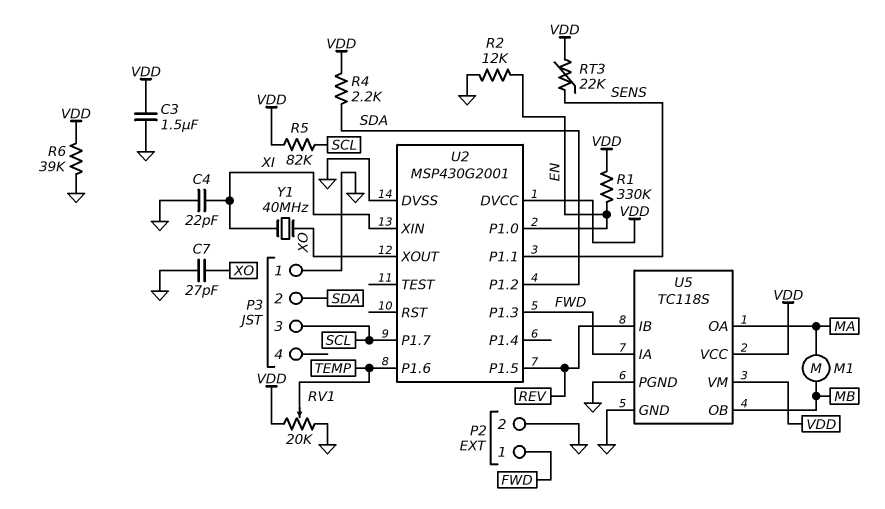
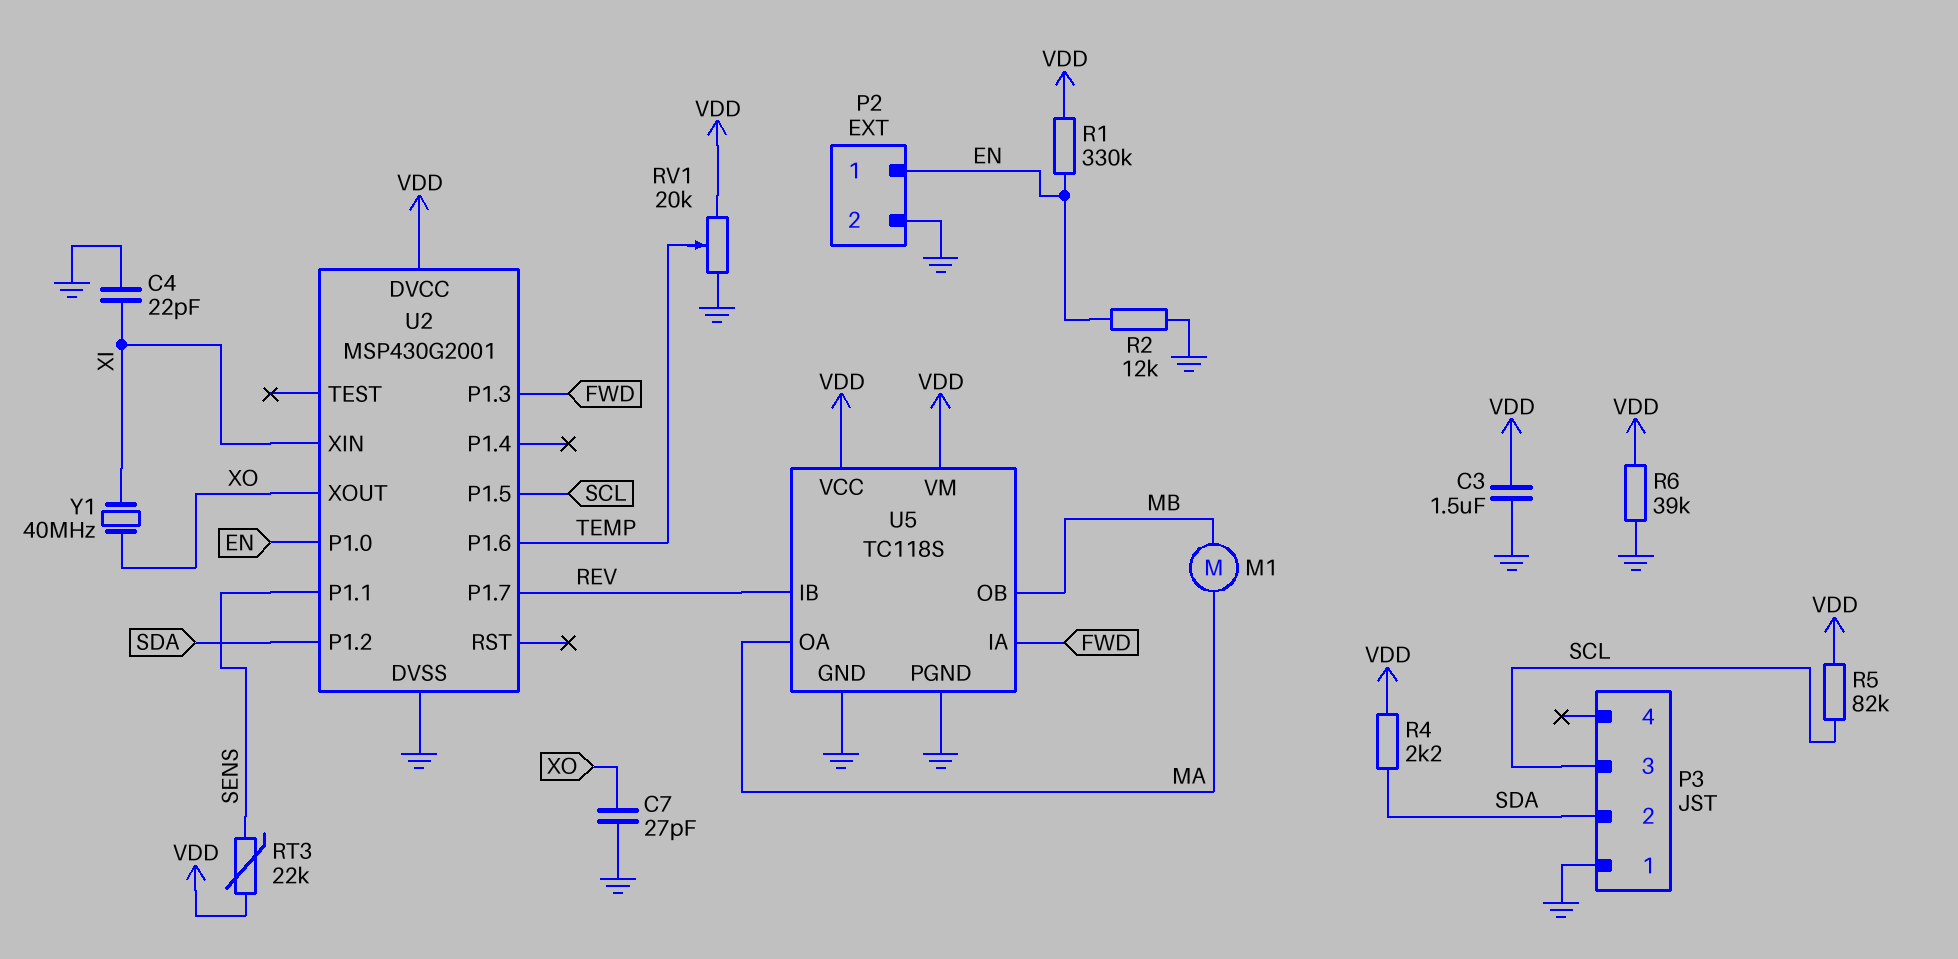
P2 pin 1: FWD -> EN
U2 pin P1.5: REV -> SCL
U2 pin P1.7: SCL -> REV

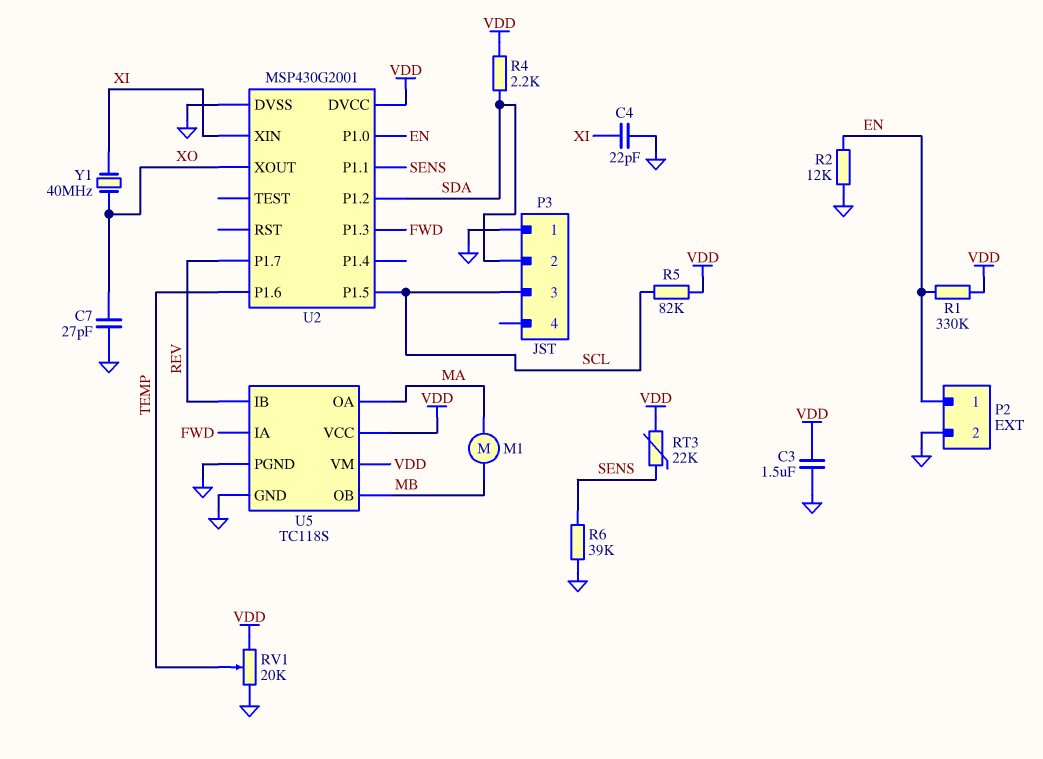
R6: 39k (GND, VDD) -> 39k (GND, SENS)

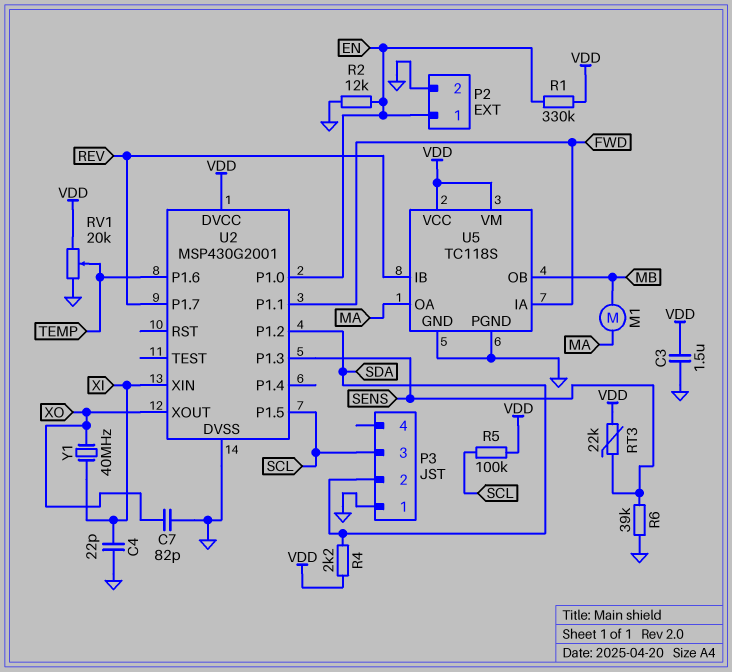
C7: 27pF (GND, XO) -> 82pF (GND, XO)
R5: 82k (SCL, VDD) -> 100k (SCL, VDD)
U2 pin P1.1: SENS -> FWD
U2 pin P1.3: FWD -> SENS

